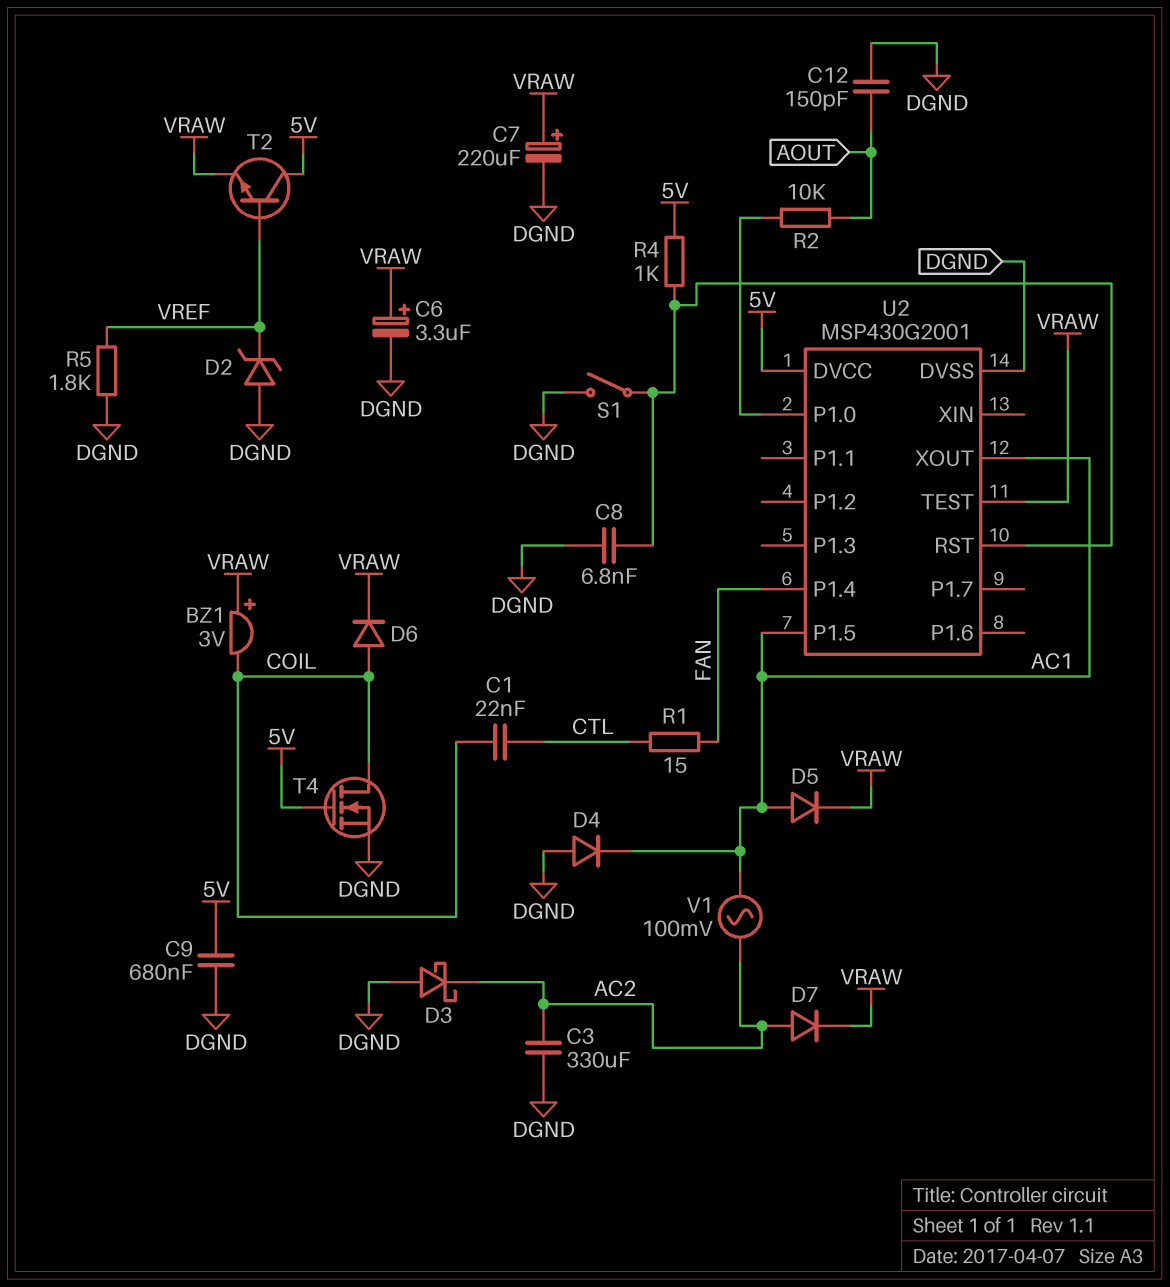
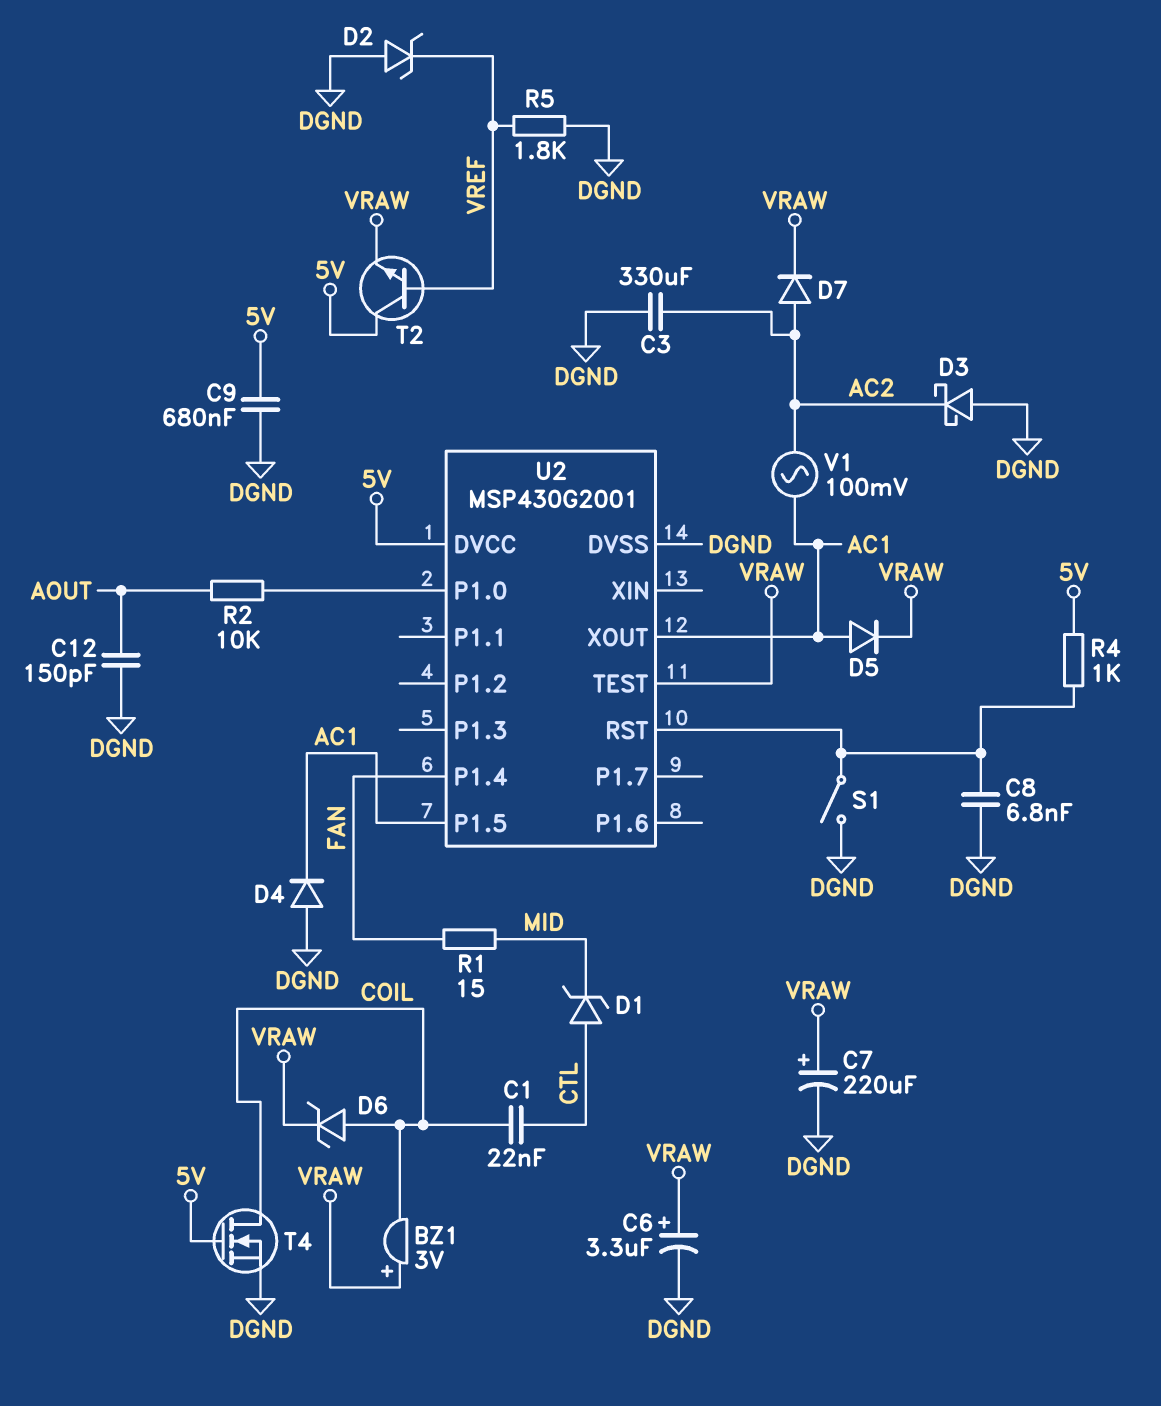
D1: none -> zener (A CTL, K MID)
D6: diode (A COIL, K VRAW) -> zener (A COIL, K VRAW)
R1: 15 (CTL, FAN) -> 15 (FAN, MID)

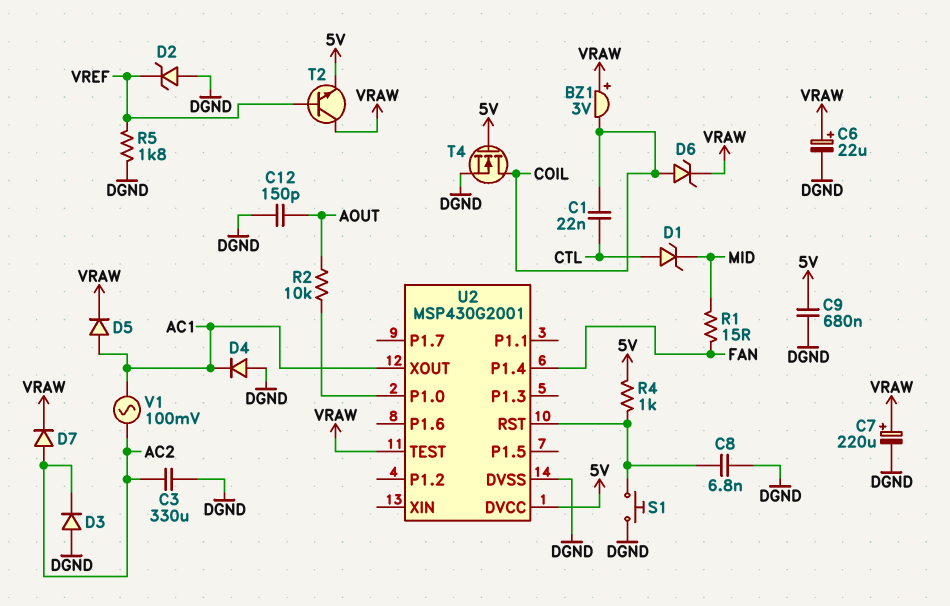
C6: 3.3uF (plus VRAW, minus DGND) -> 22uF (plus VRAW, minus DGND)
D3: schottky (A DGND, K AC2) -> diode (A DGND, K AC2)
S1: switch (DGND, U2/RST) -> button (DGND, U2/RST)
T2: NPN (B VREF, C 5V, E VRAW) -> NPN (B VREF, C VRAW, E 5V)
U2 pin P1.5: AC1 -> none

